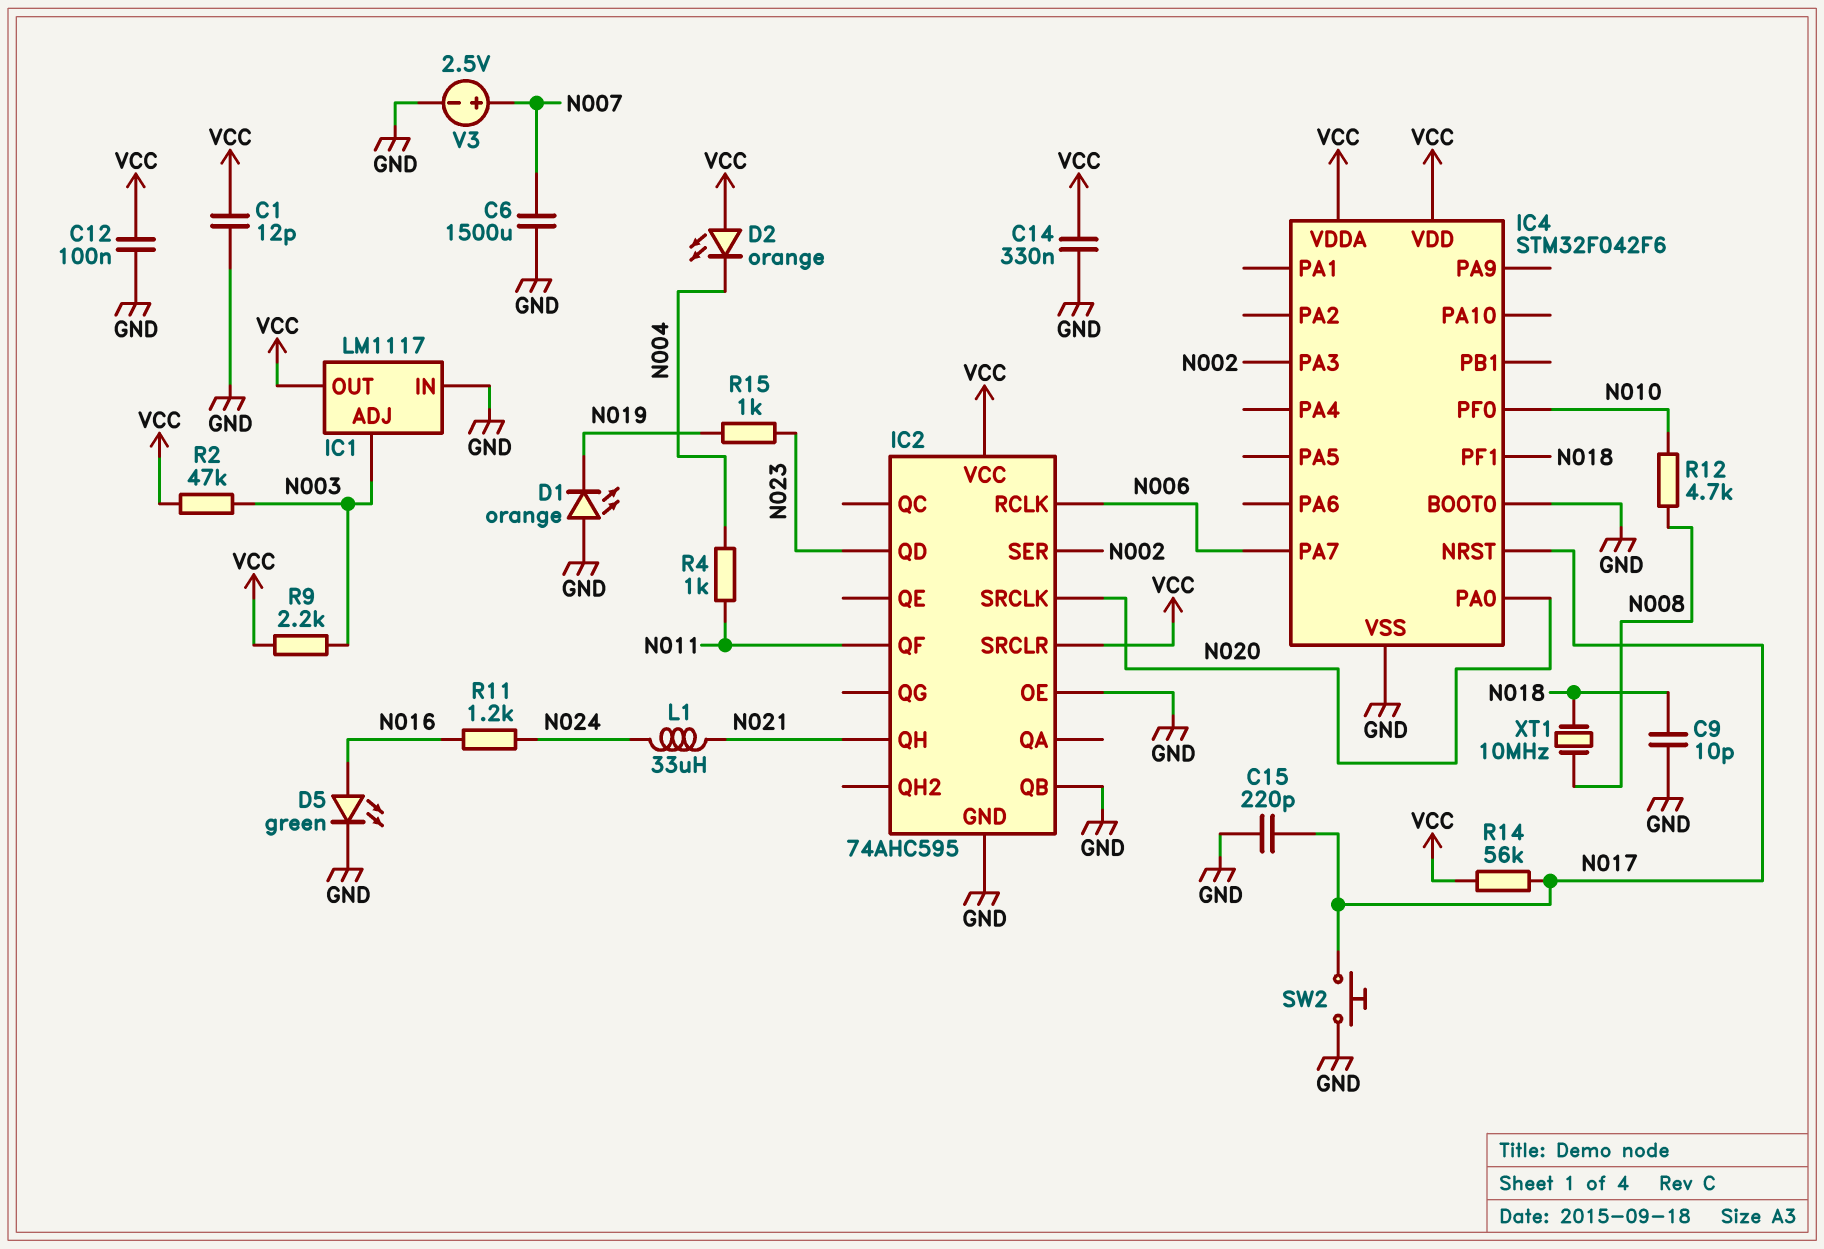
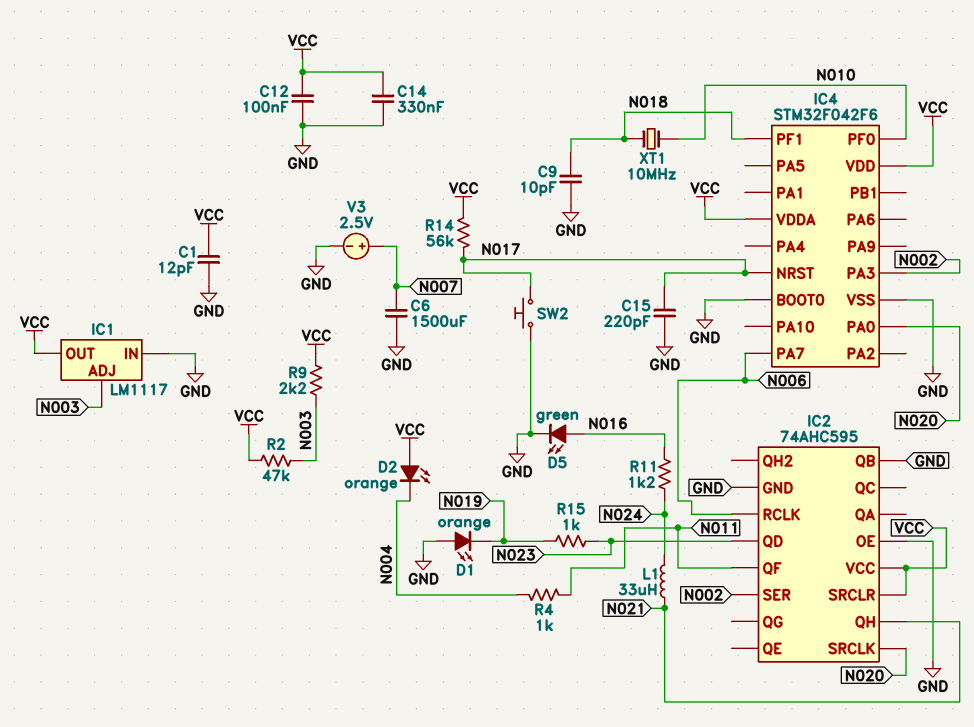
R12: 4.7k (N008, N010) -> none
XT1: 10MHz (N008, N018) -> 10MHz (N010, N018)

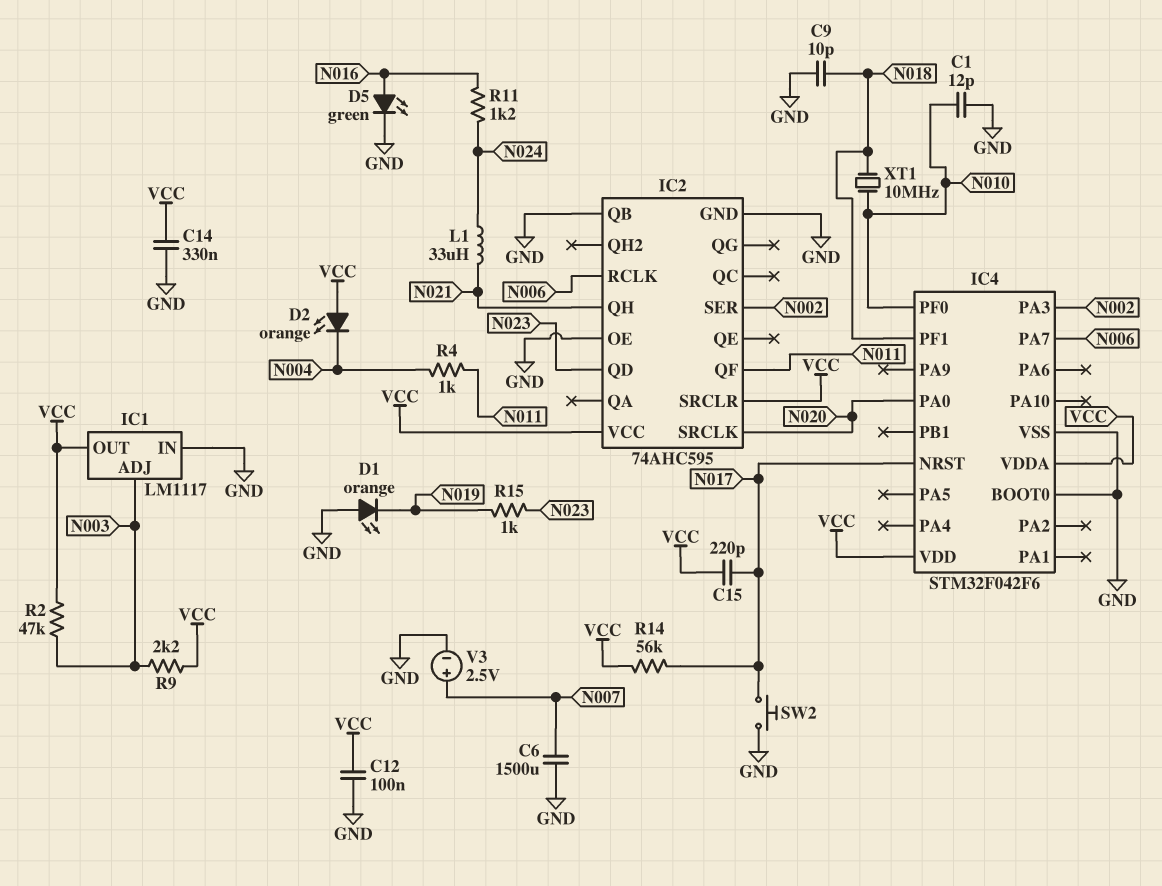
C1: 12pF (GND, VCC) -> 12pF (GND, N010)
C15: 220pF (GND, N017) -> 220pF (N017, VCC)

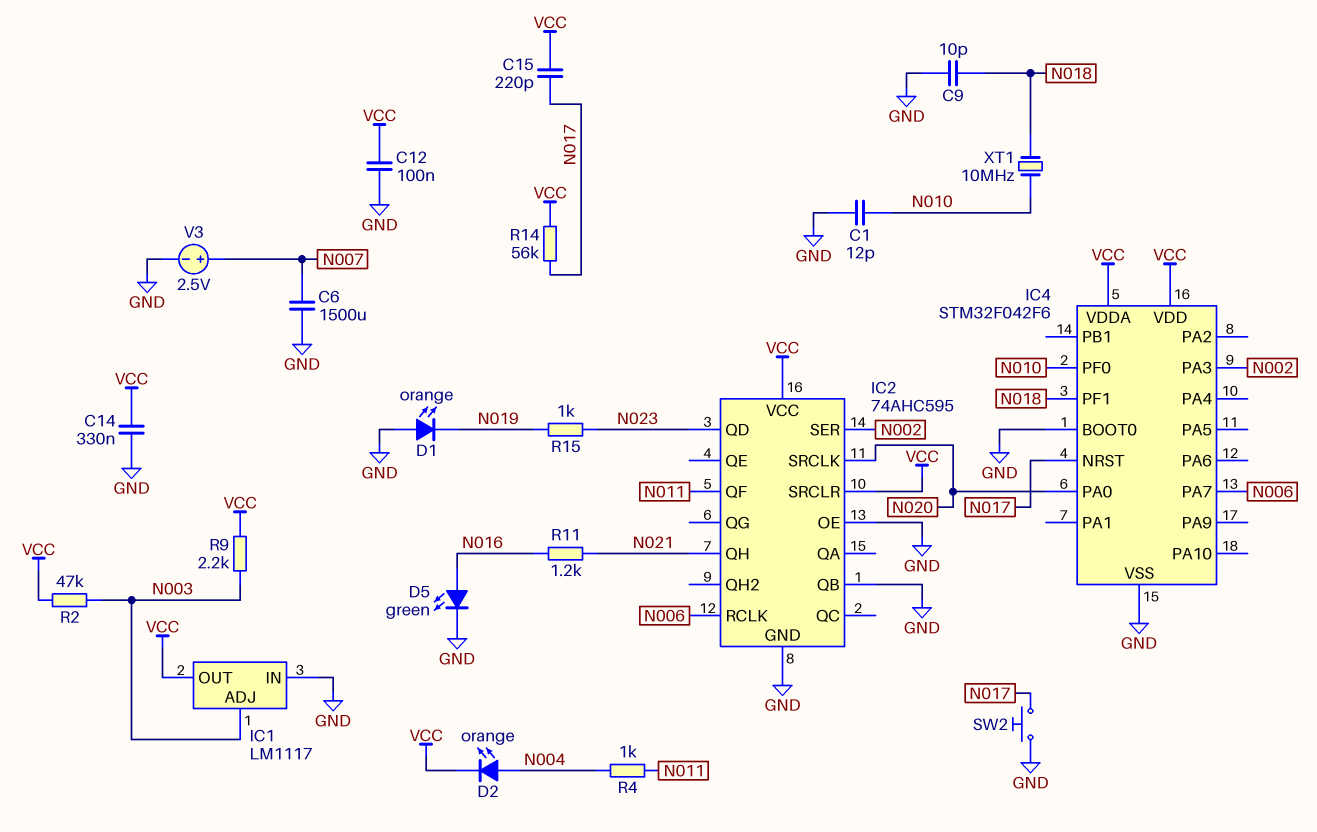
D2: LED orange (A VCC, K N004) -> LED orange (A N004, K VCC)
L1: 33uH (N021, N024) -> none
R11: 1.2k (N016, N024) -> 1.2k (N016, N021)

